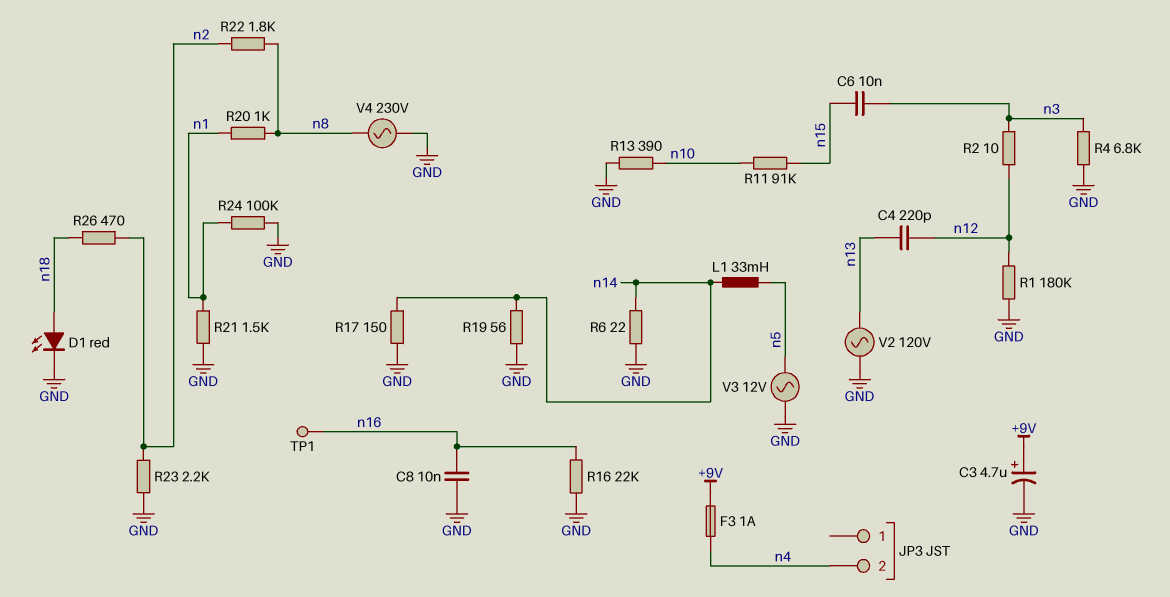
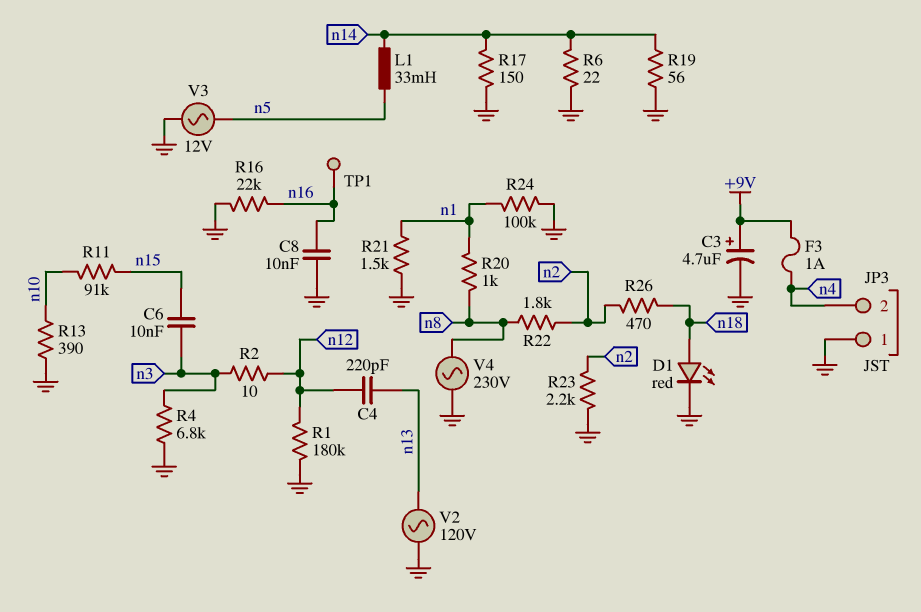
JP3 pin 1: none -> GND

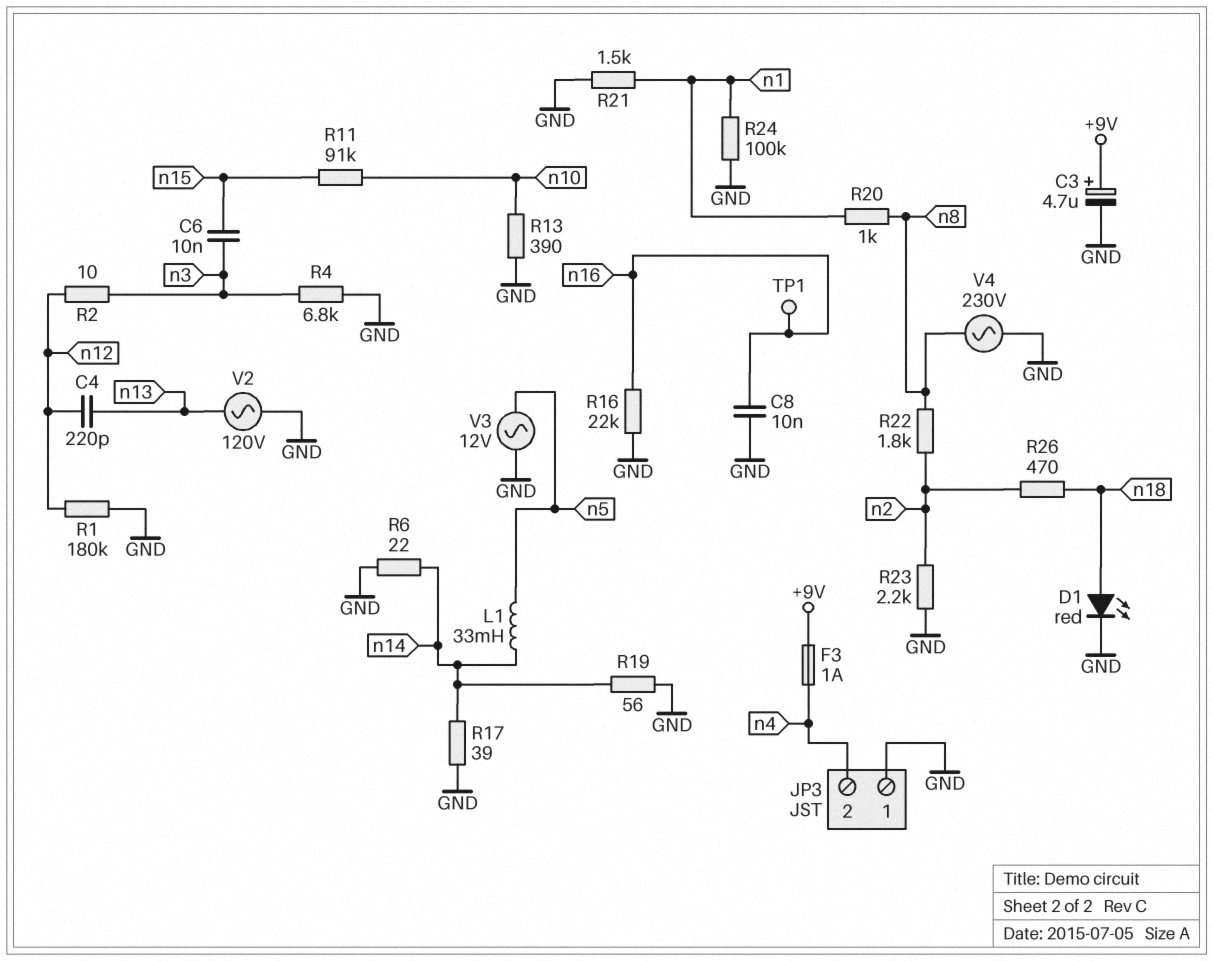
R17: 150 (GND, n14) -> 39 (GND, n14)

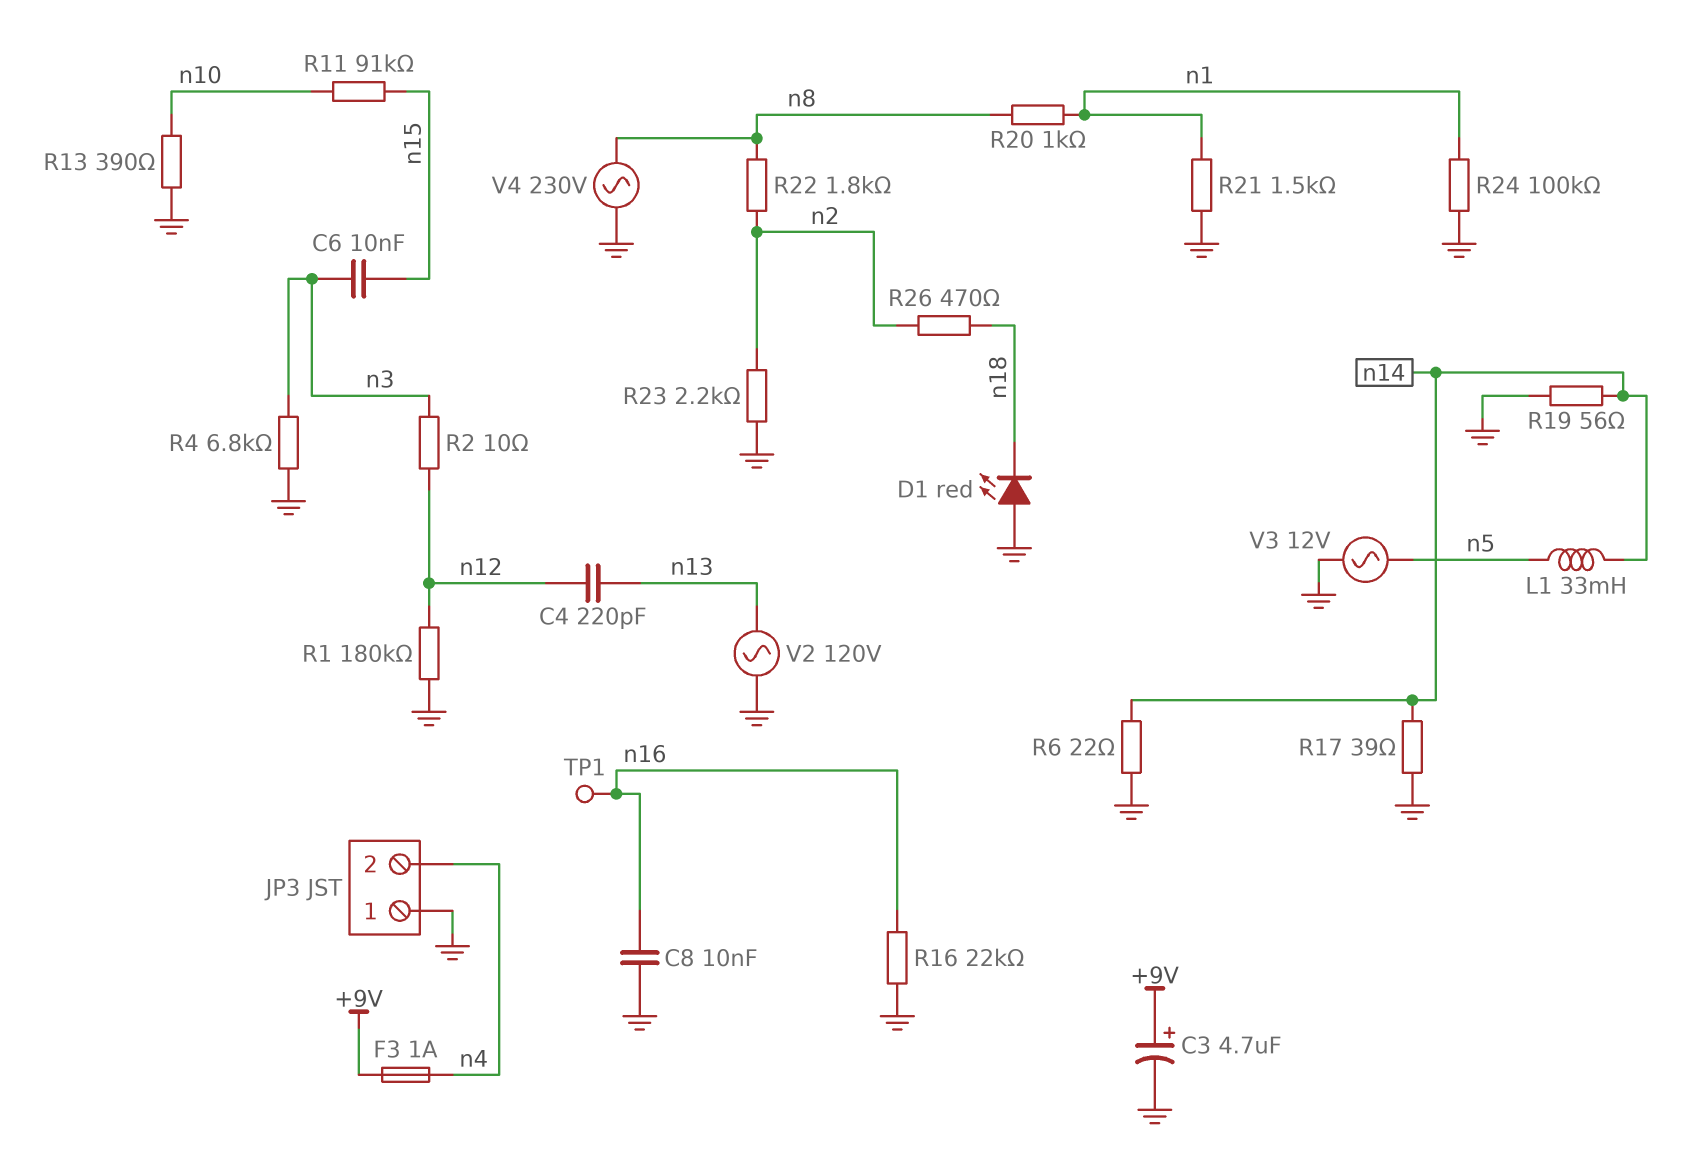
D1: LED red (A n18, K GND) -> LED red (A GND, K n18)

